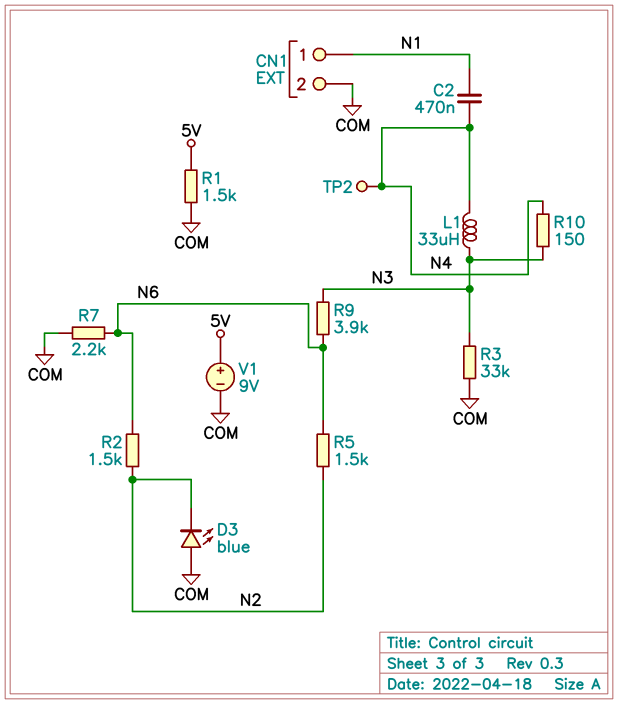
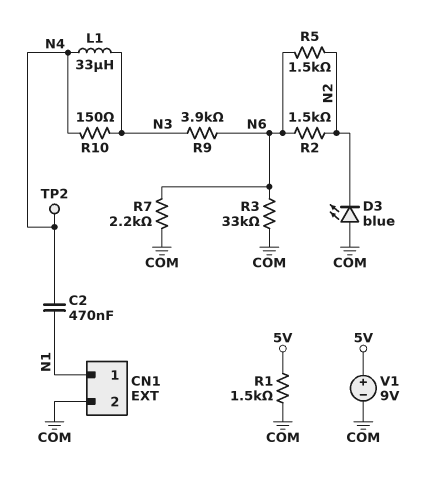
R3: 33k (COM, N3) -> 33k (COM, N6)

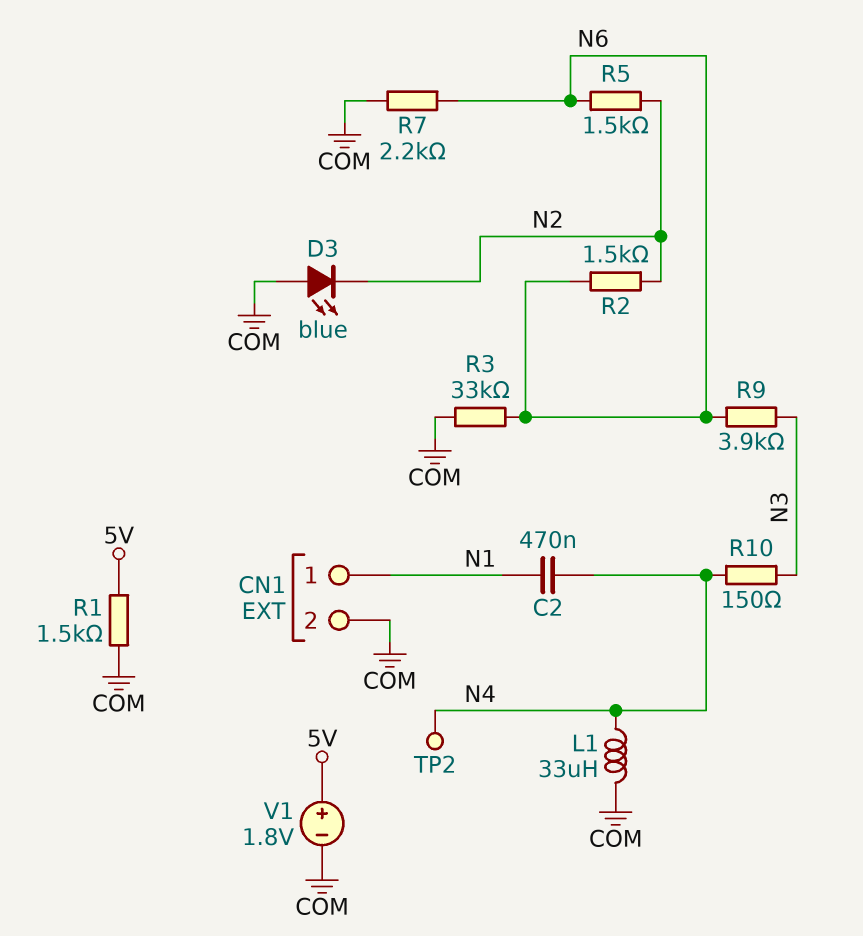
L1: 33uH (N3, N4) -> 33uH (COM, N4)
V1: 9V (plus 5V, minus COM) -> 1.8V (plus 5V, minus COM)

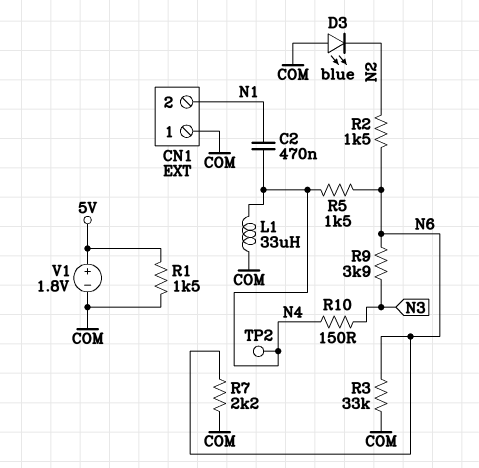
CN1 pin 1: N1 -> COM
CN1 pin 2: COM -> N1
R5: 1.5k (N2, N6) -> 1.5k (N4, N6)

